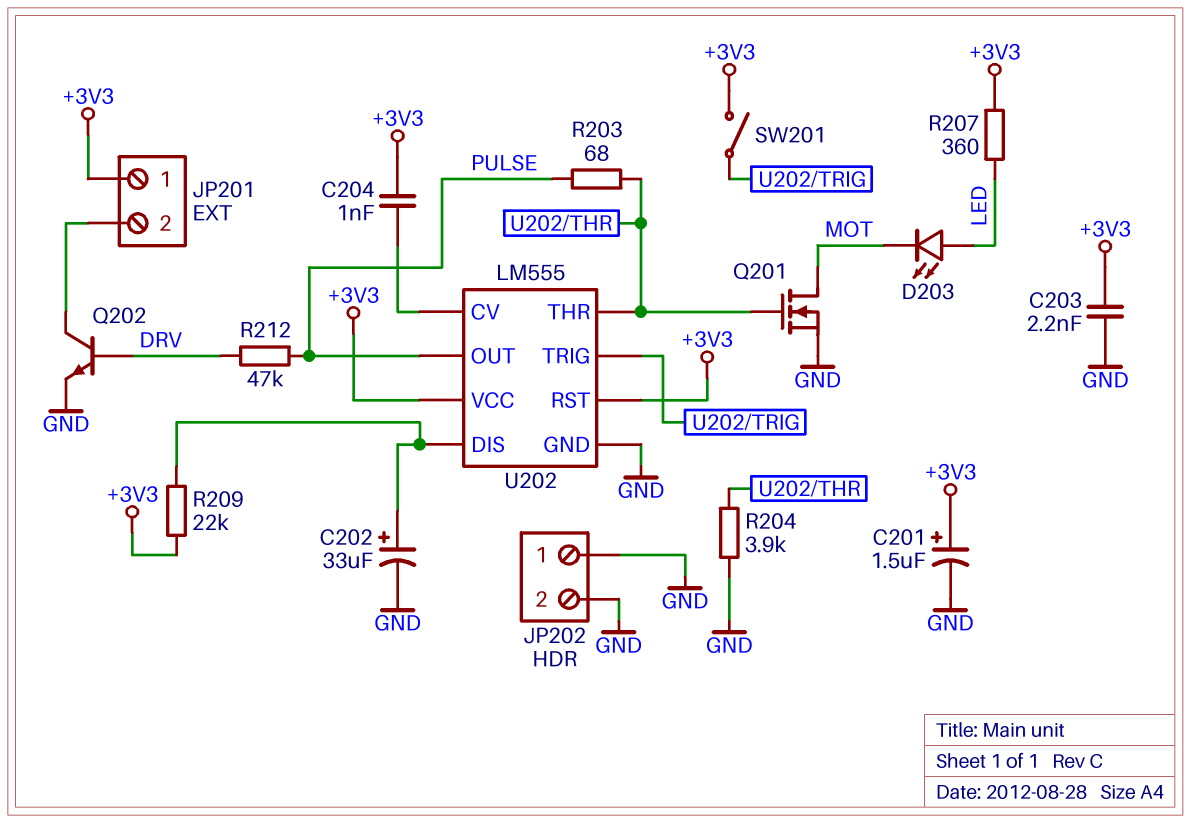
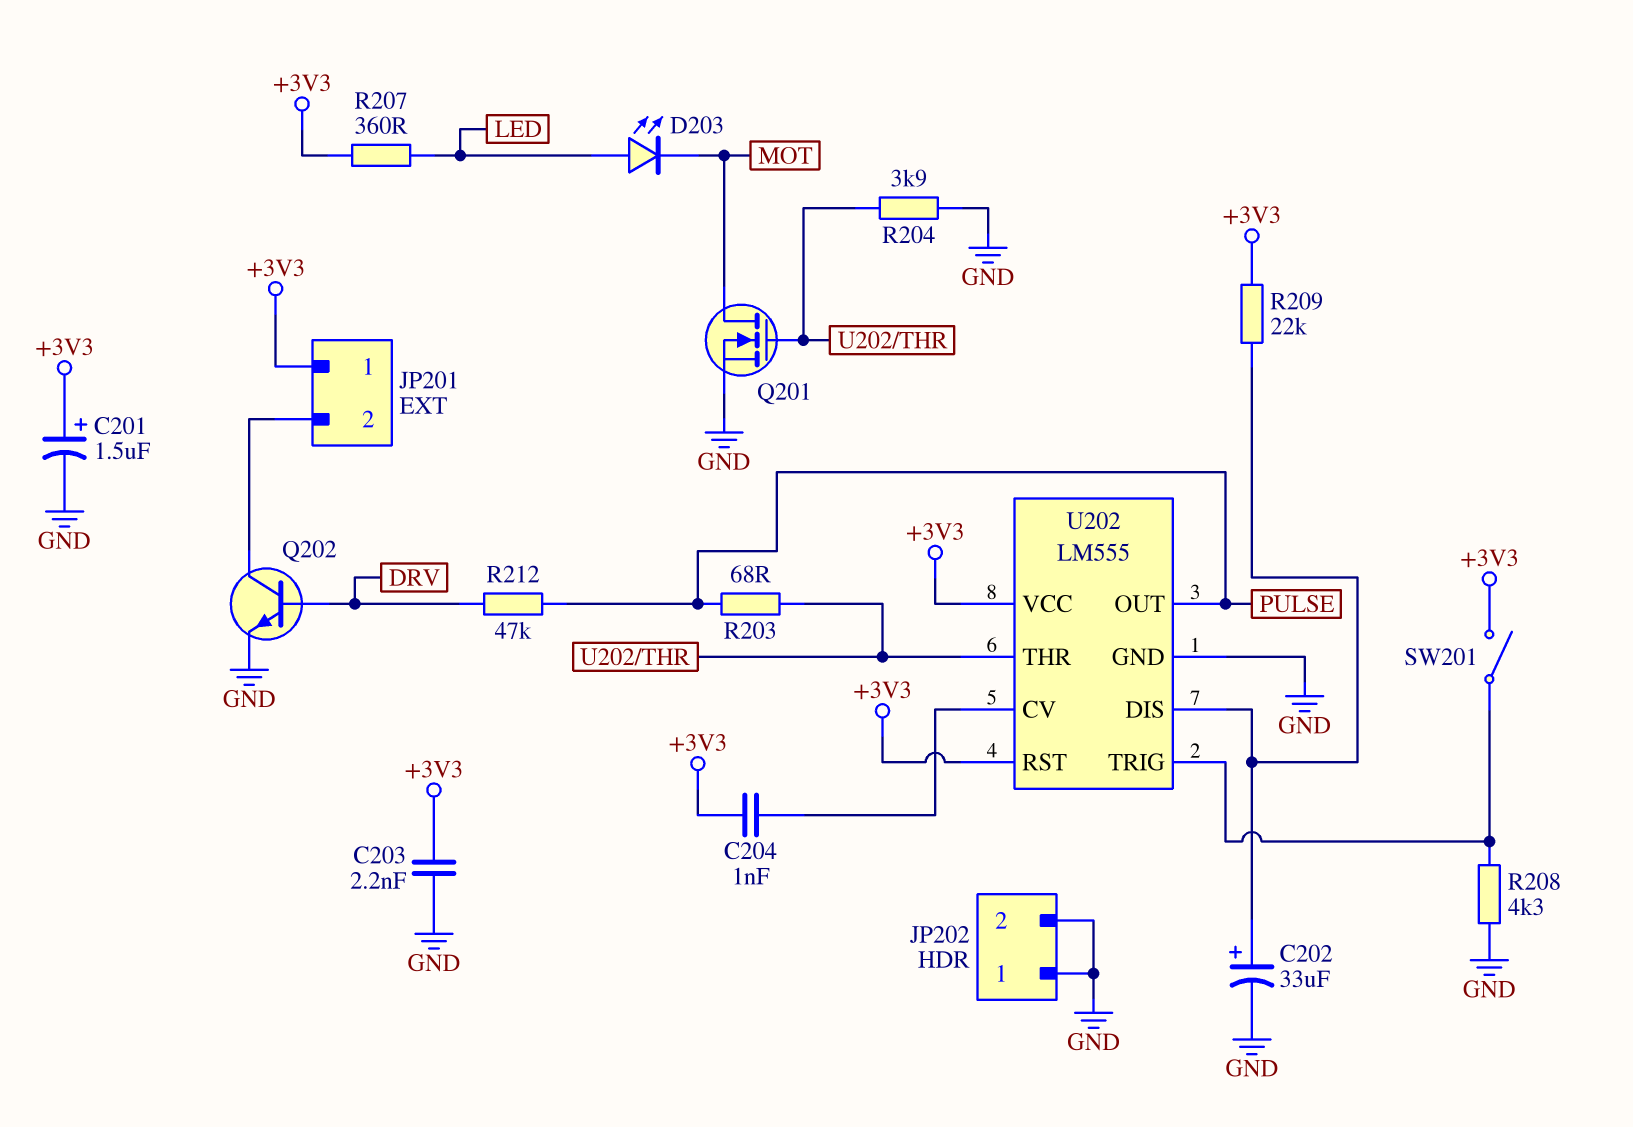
R208: none -> 4.3k (GND, U202/TRIG)

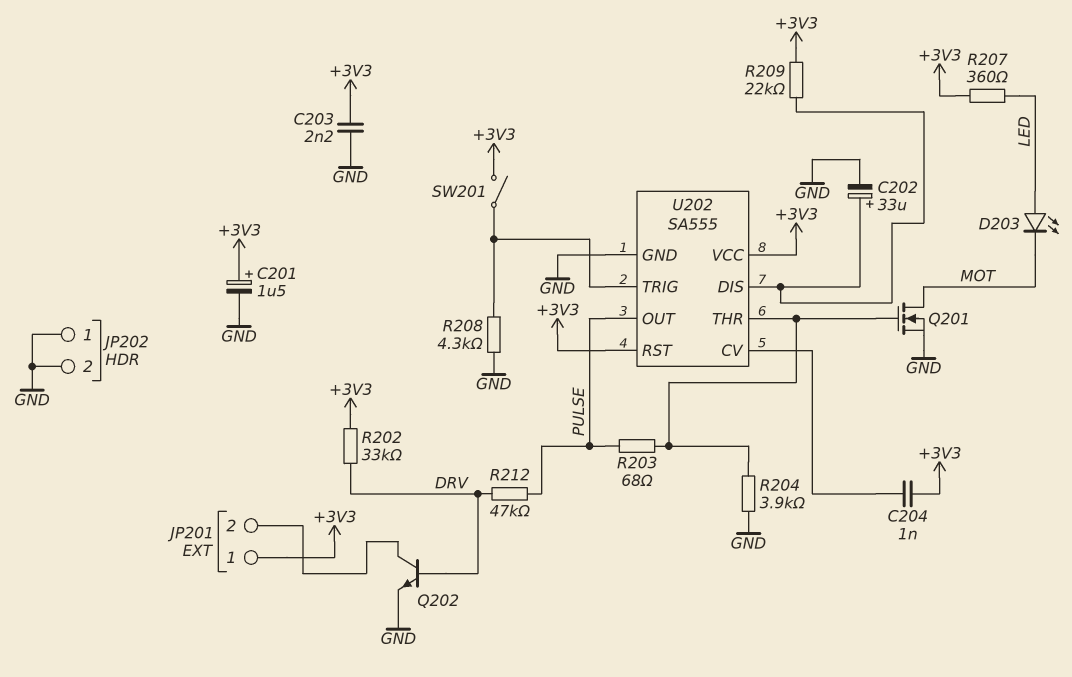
R202: none -> 33k (+3V3, DRV)
U202: LM555 -> SA555

